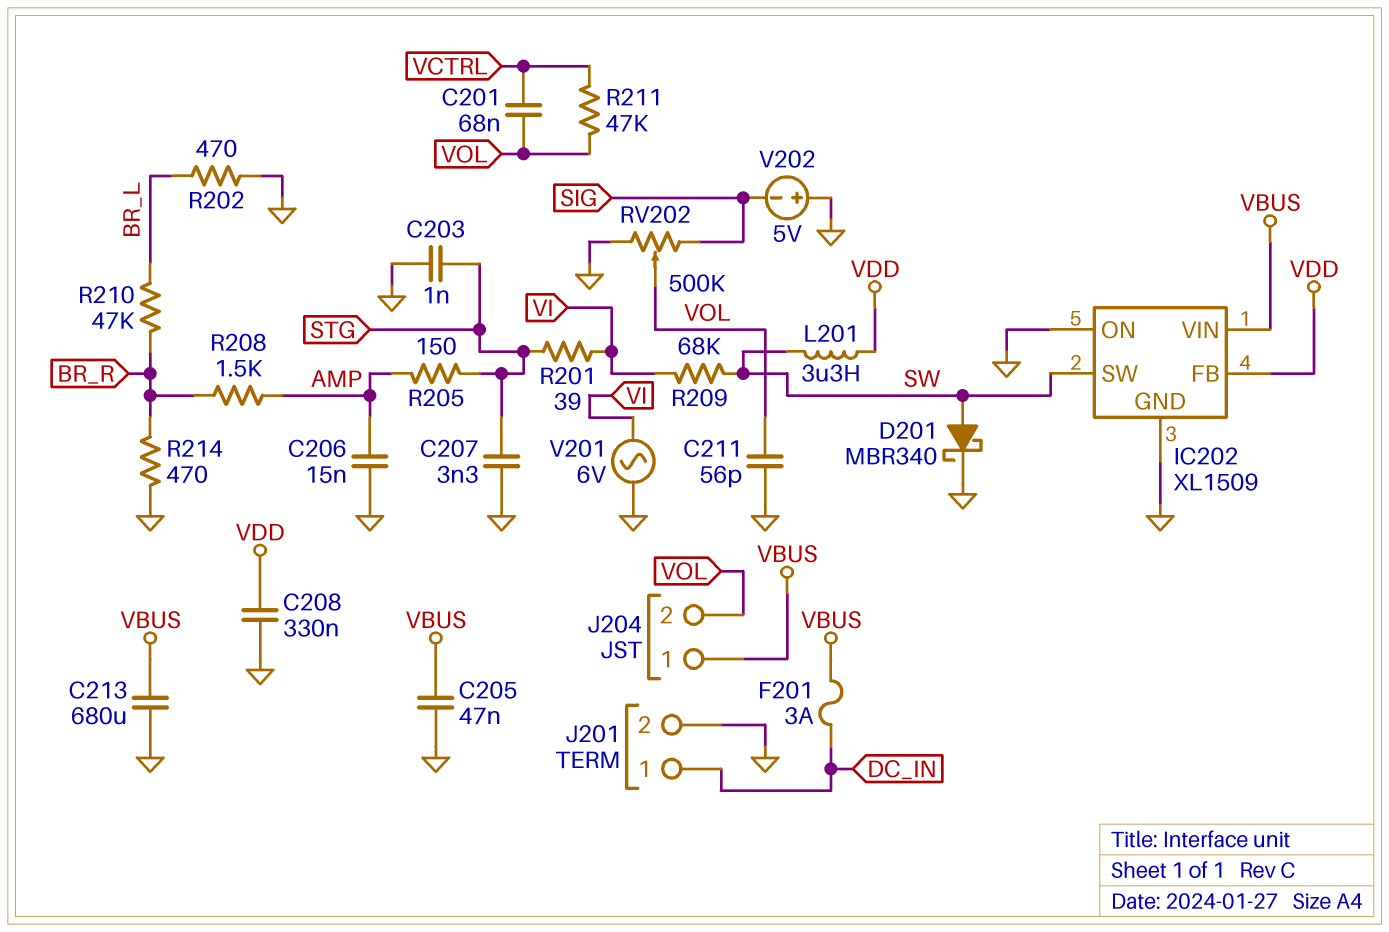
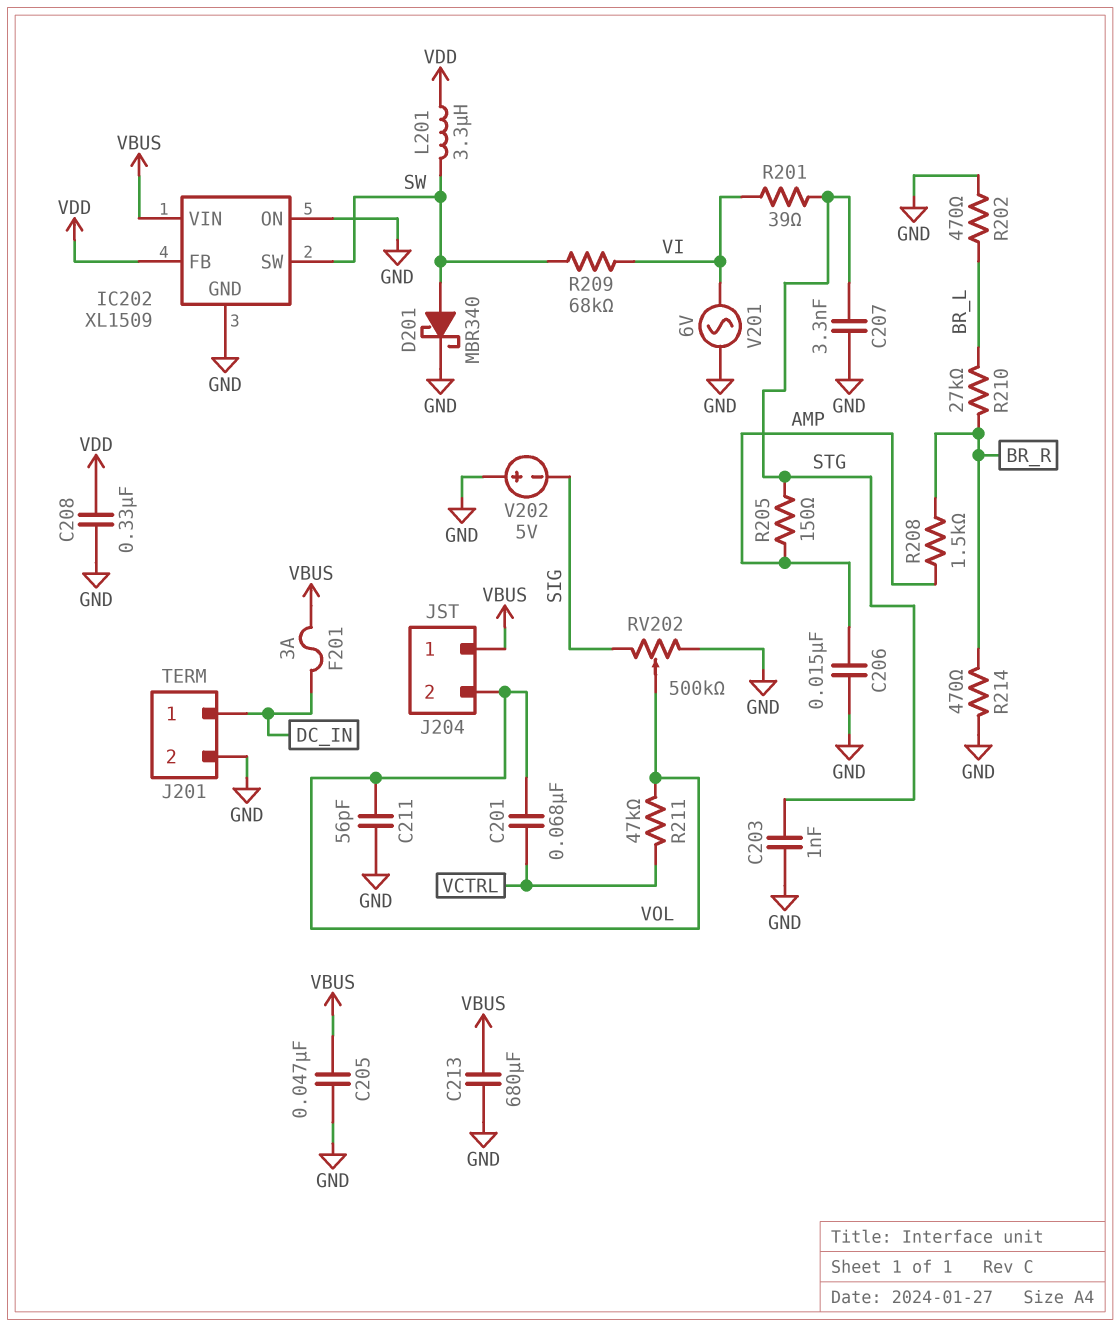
R210: 47k (BR_L, BR_R) -> 27k (BR_L, BR_R)

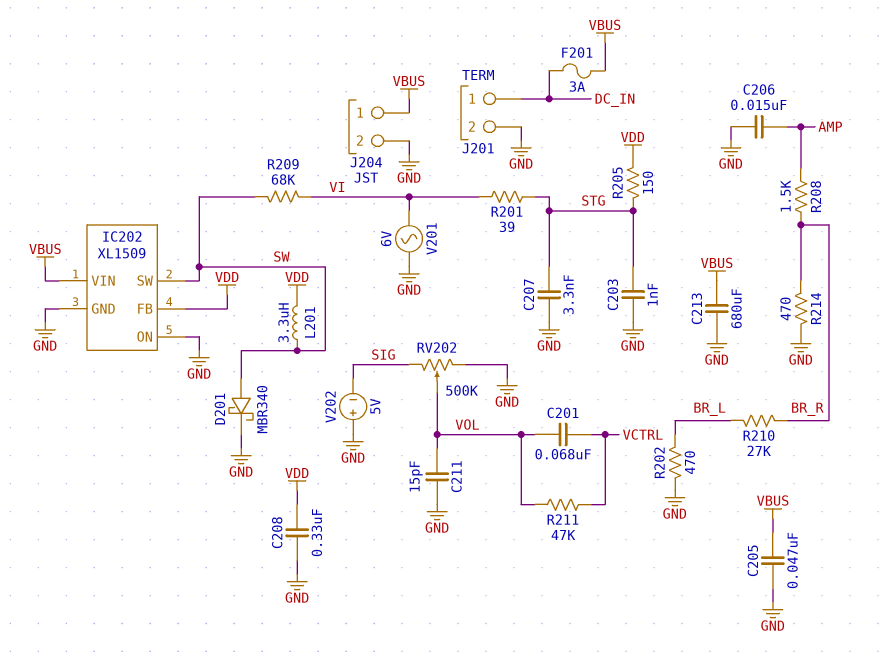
C211: 56pF (GND, VOL) -> 15pF (GND, VOL)
J204 pin 2: VOL -> GND
R205: 150 (AMP, STG) -> 150 (STG, VDD)

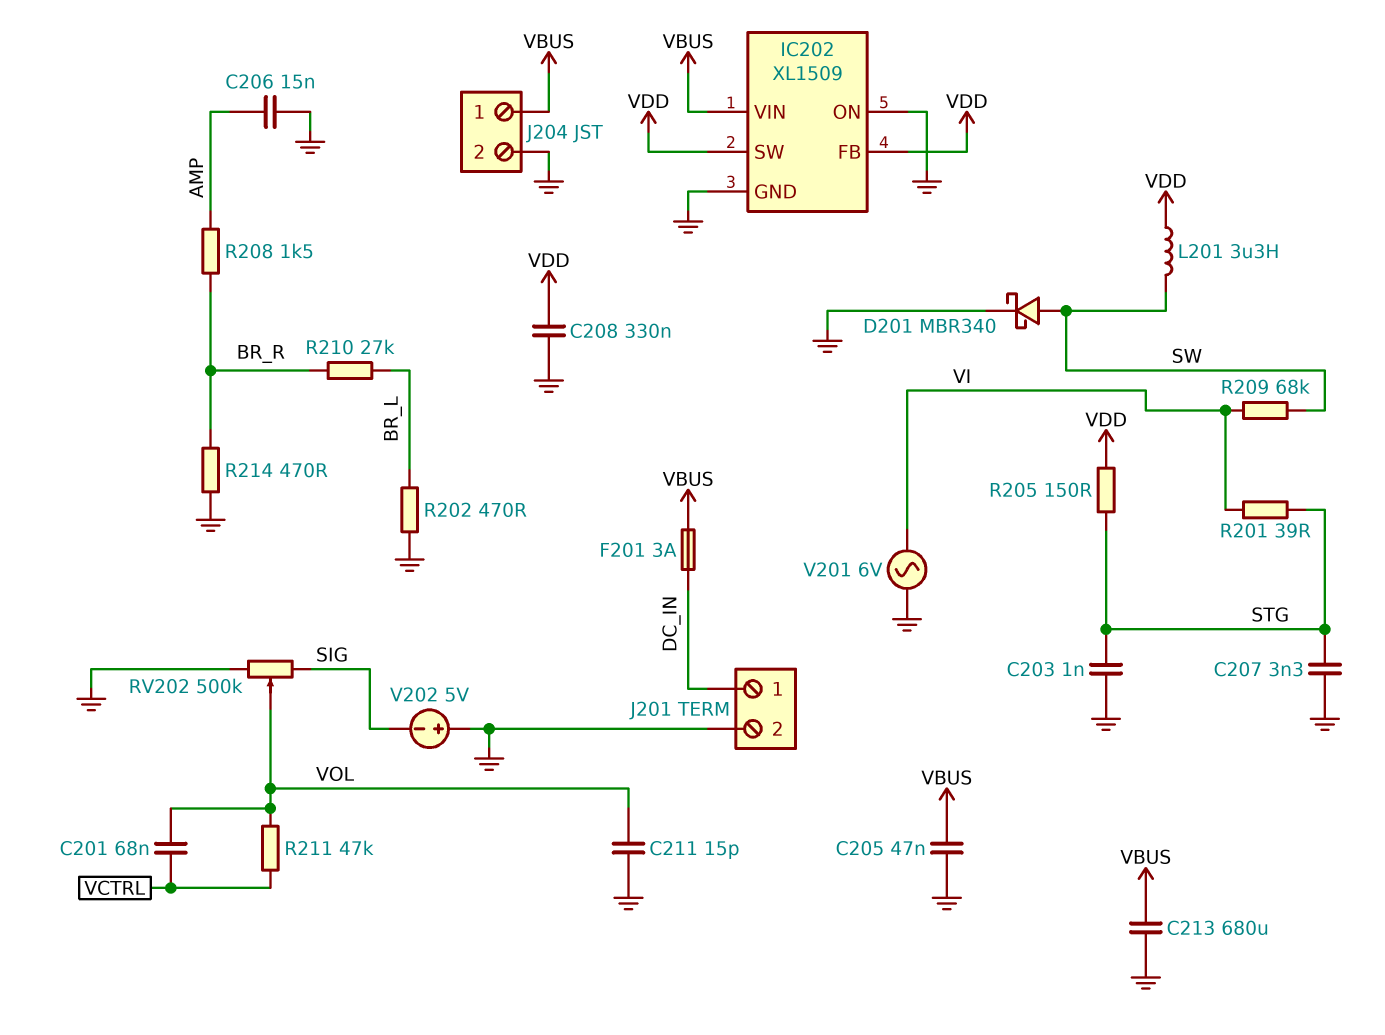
IC202 pin SW: SW -> VDD

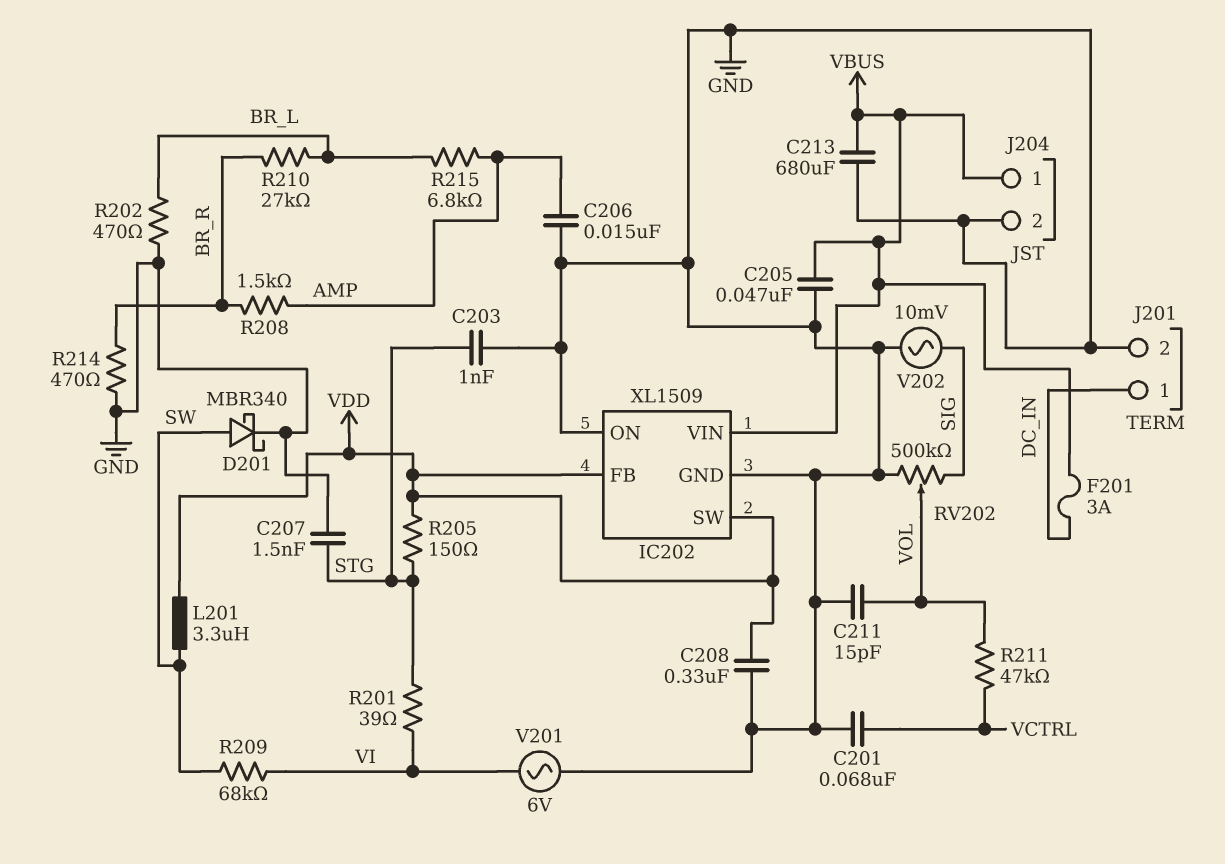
C201: 68nF (VCTRL, VOL) -> 68nF (GND, VCTRL)
C207: 3.3nF (GND, STG) -> 1.5nF (GND, STG)
R215: none -> 6.8k (AMP, BR_L)
V202: 5V (plus GND, minus SIG) -> AC 10mV (GND, SIG)

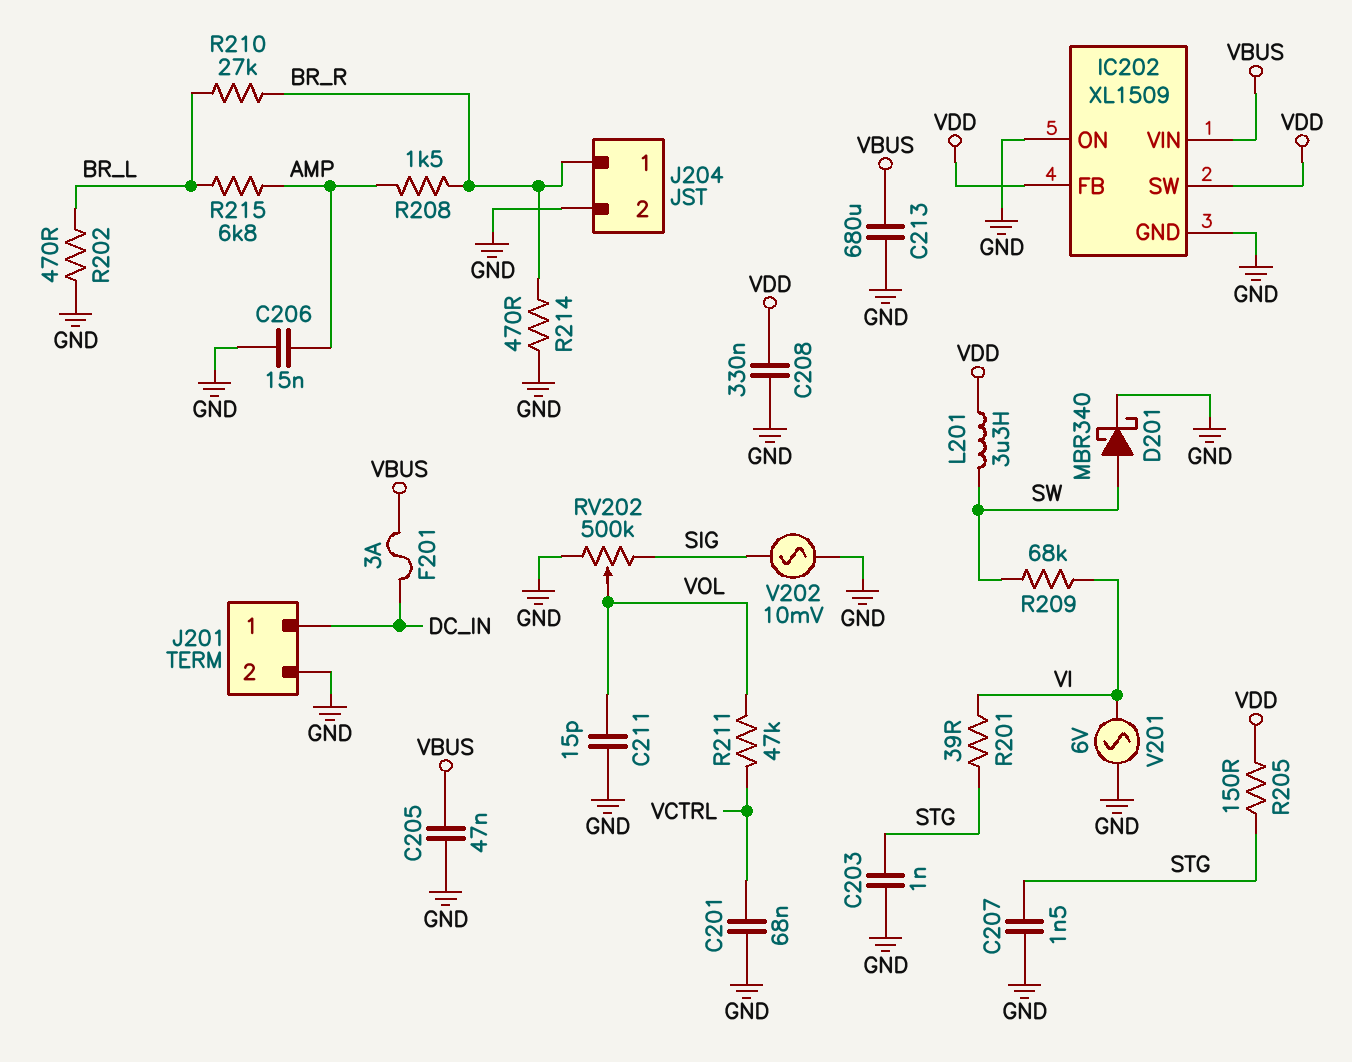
J204 pin 1: VBUS -> BR_R

